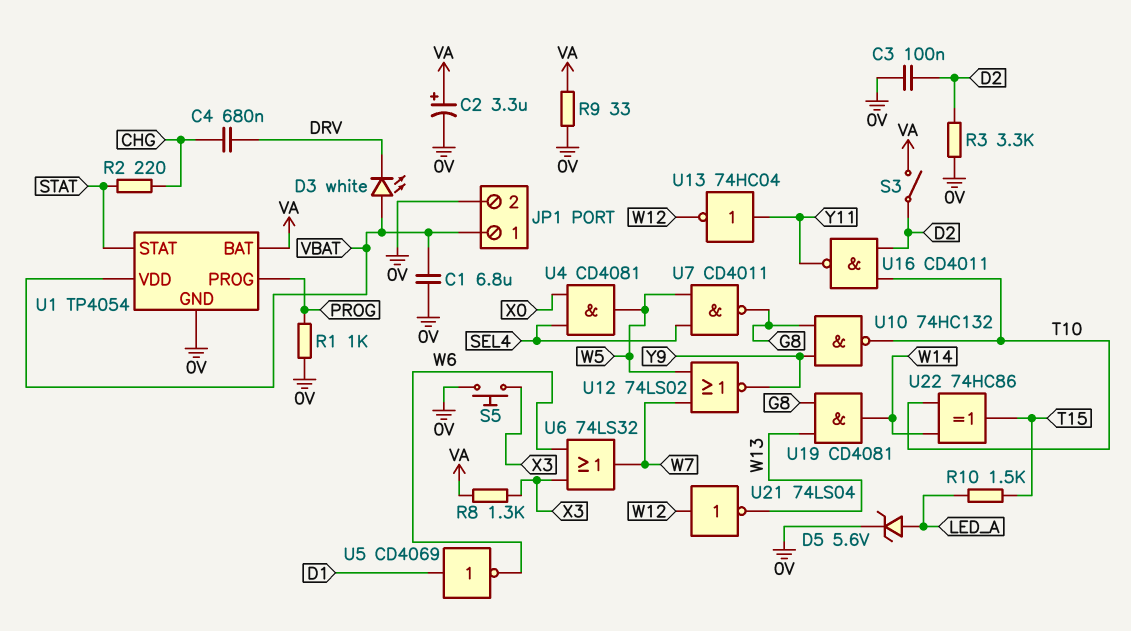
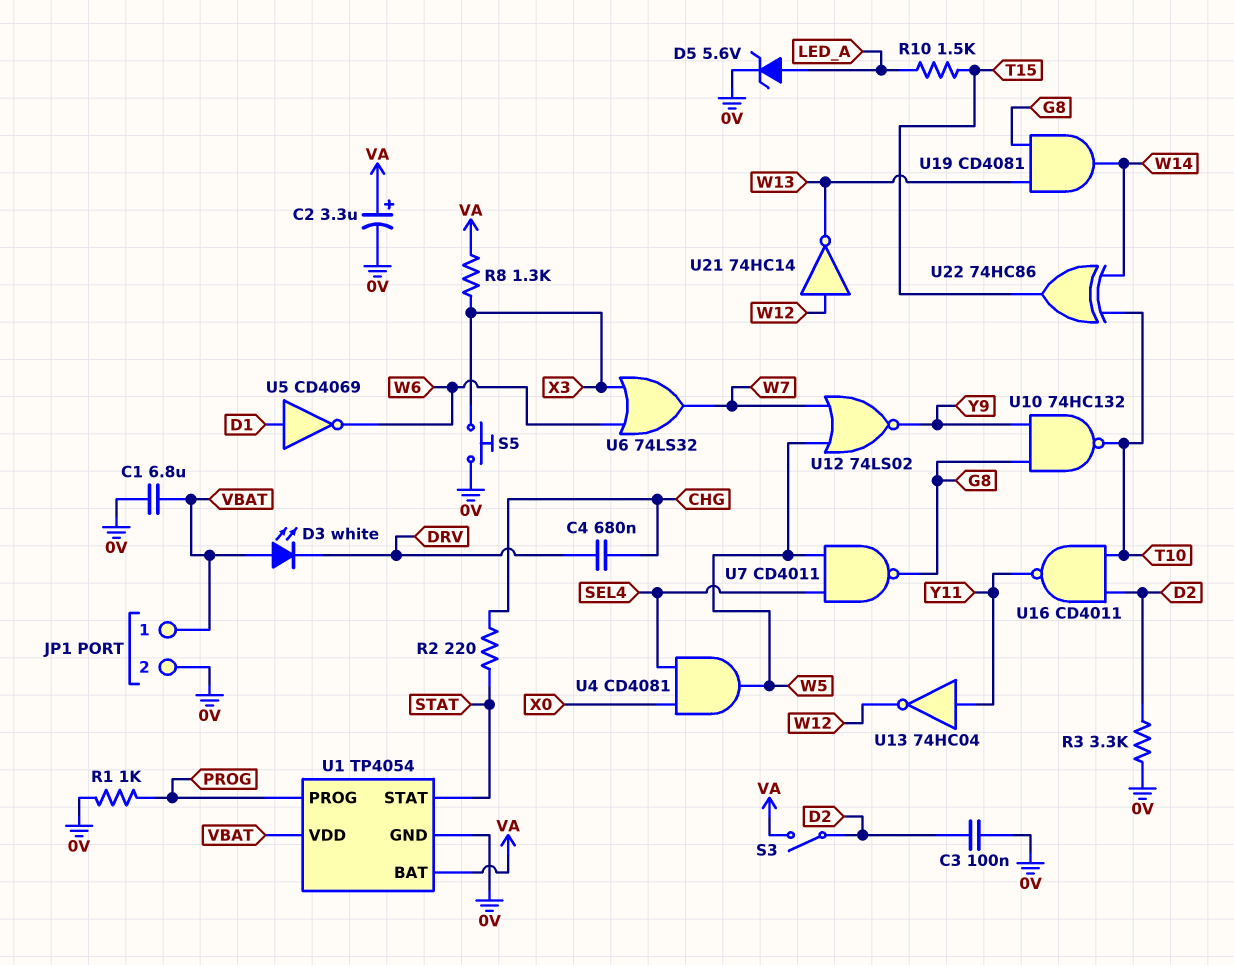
R9: 33 (0V, VA) -> none
U21: NOT 74LS04 (in W12, out W13) -> NOT 74HC14 (in W12, out W13)

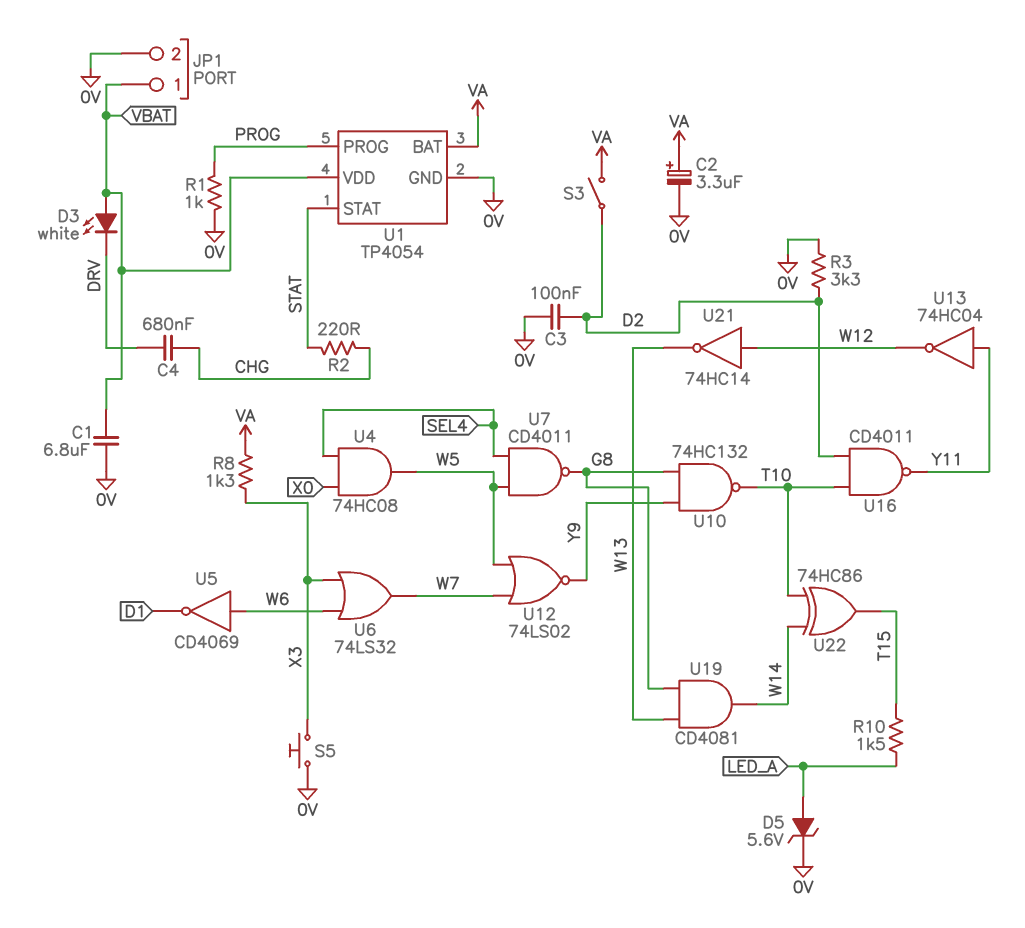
U4: AND CD4081 (in SEL4, in X0, out W5) -> AND 74HC08 (in SEL4, in X0, out W5)
U5: NOT CD4069 (in D1, out W6) -> NOT CD4069 (in W6, out D1)

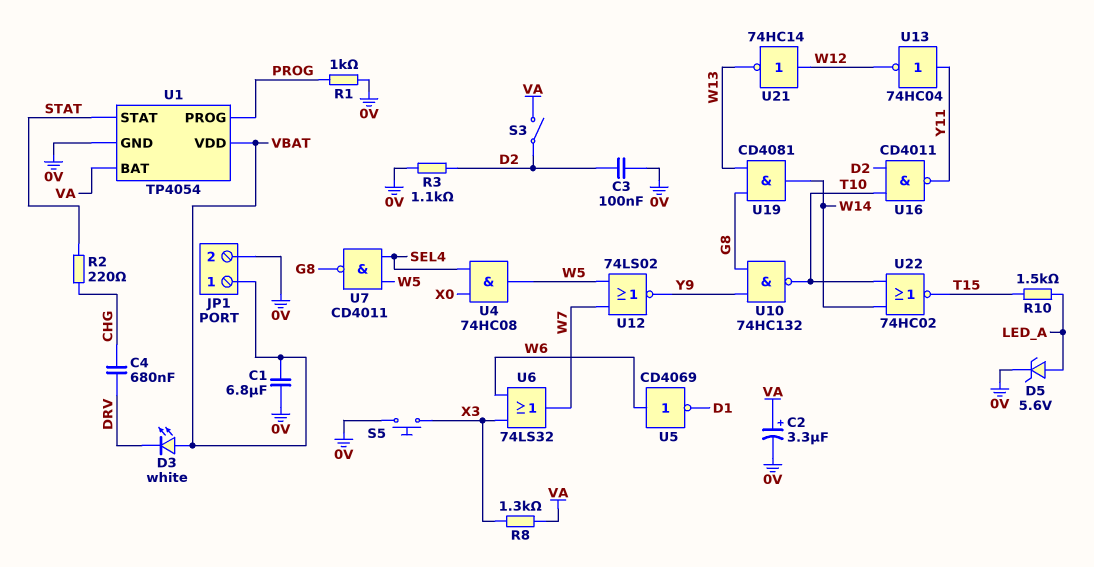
R3: 3.3k (0V, D2) -> 1.1k (0V, D2)
U22: XOR 74HC86 (in T10, in W14, out T15) -> NOR 74HC02 (in T10, in W14, out T15)

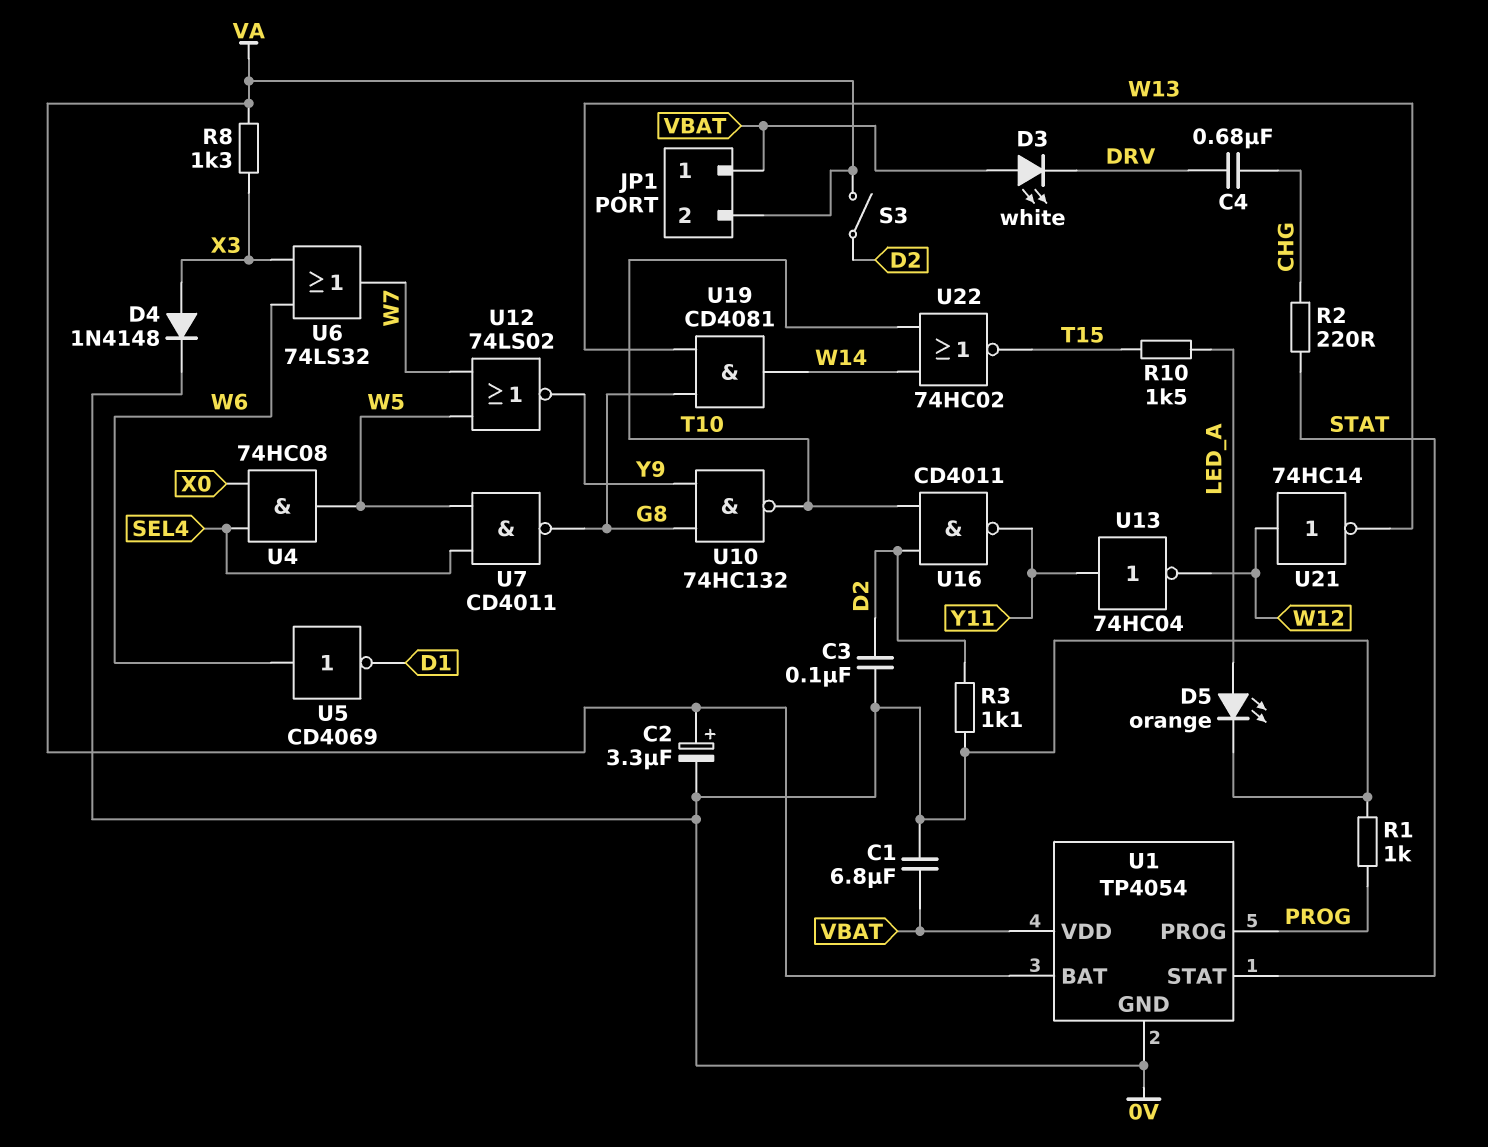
D4: none -> diode 1N4148 (A X3, K 0V)
D5: zener 5.6V (A LED_A, K 0V) -> LED orange (A LED_A, K 0V)
JP1 pin 2: 0V -> VA
S5: button (0V, X3) -> none

